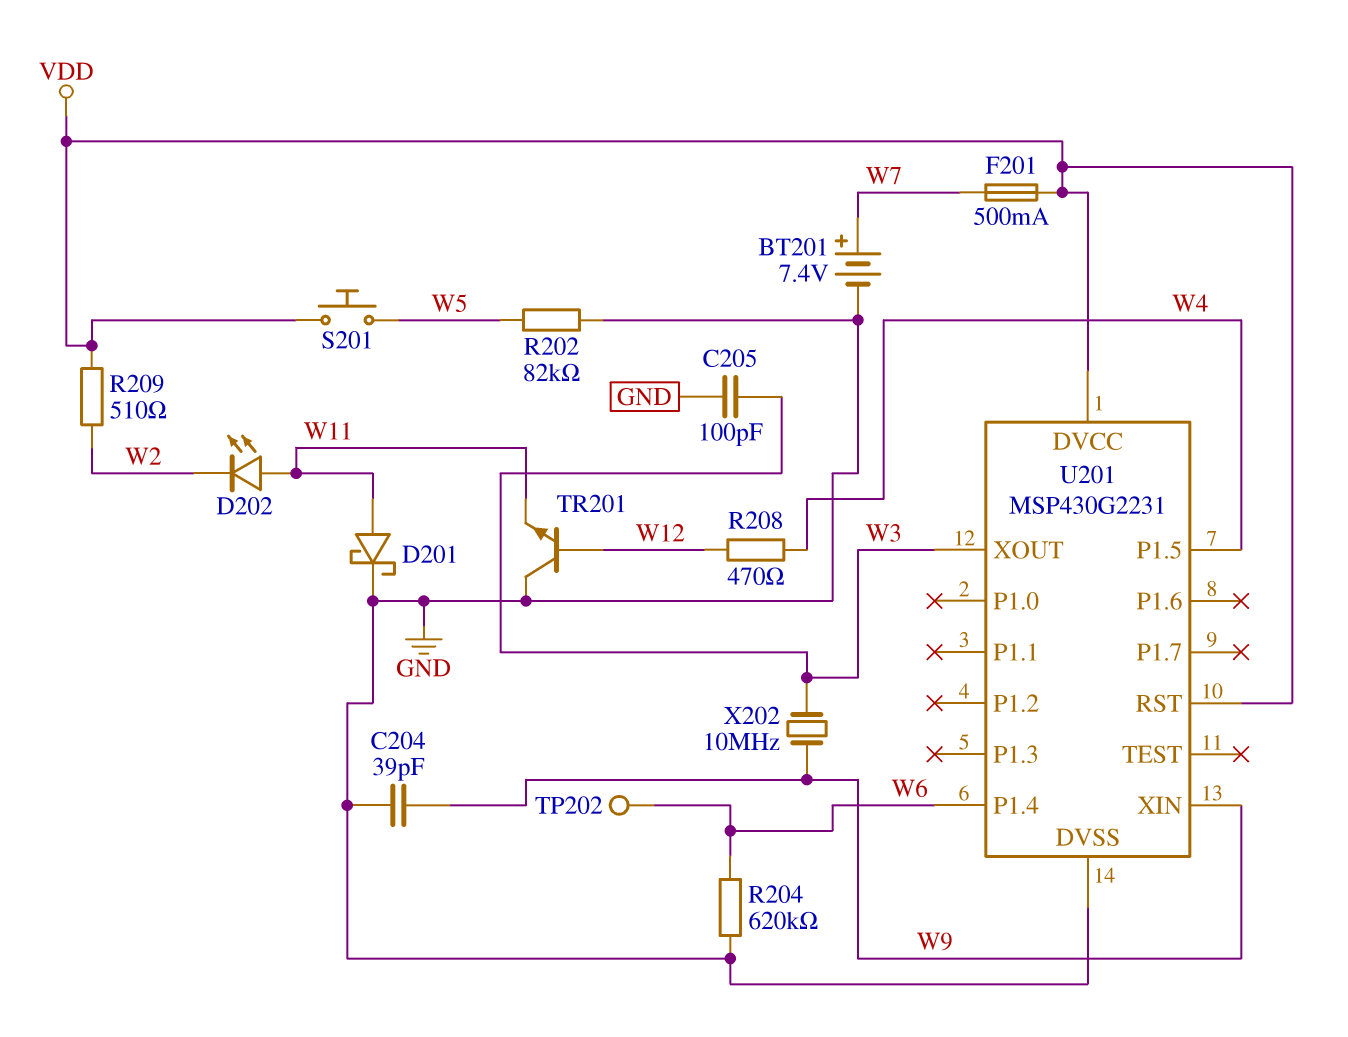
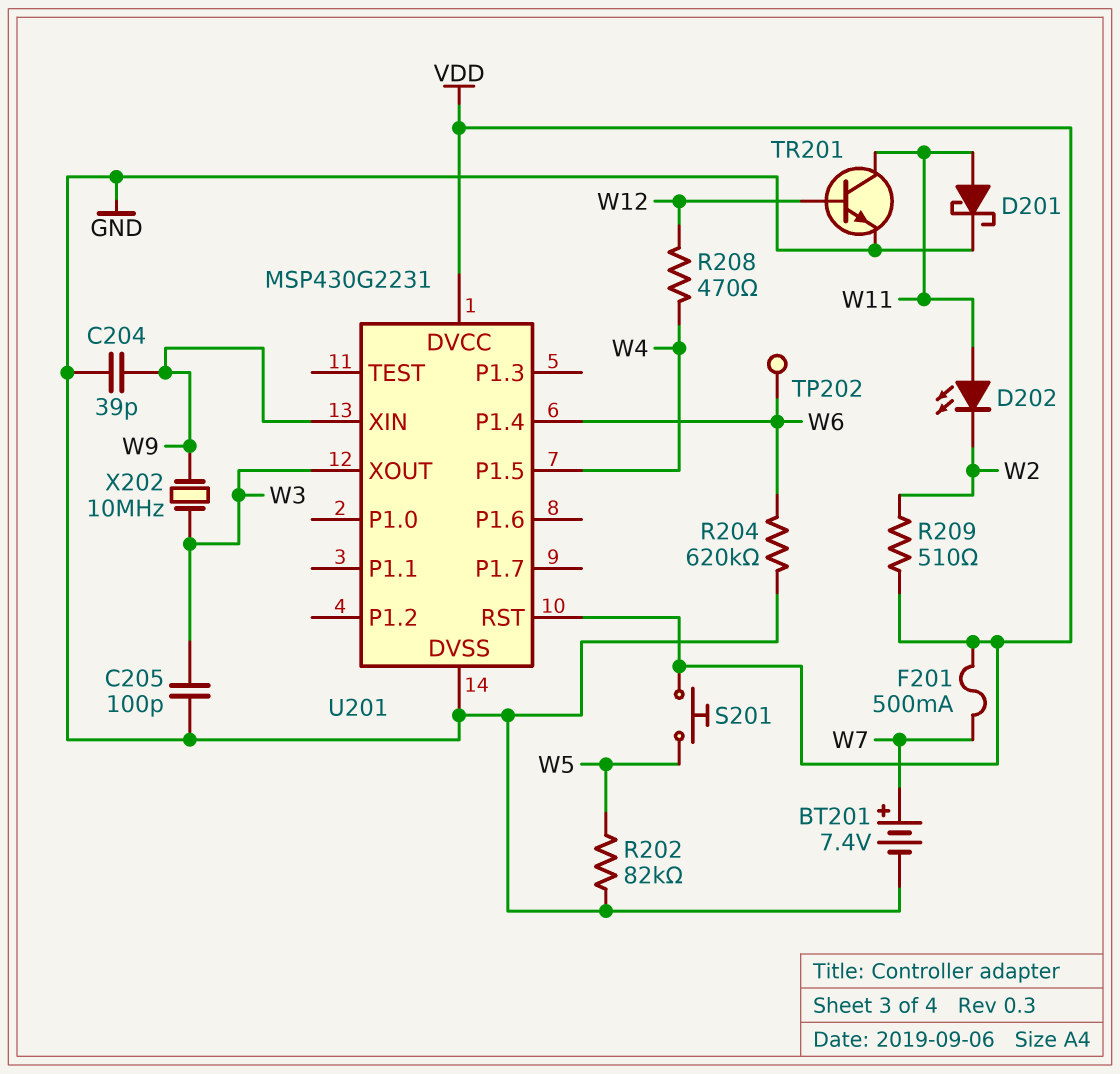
TR201: NPN (B W12, C GND, E W11) -> NPN (B W12, C W11, E GND)

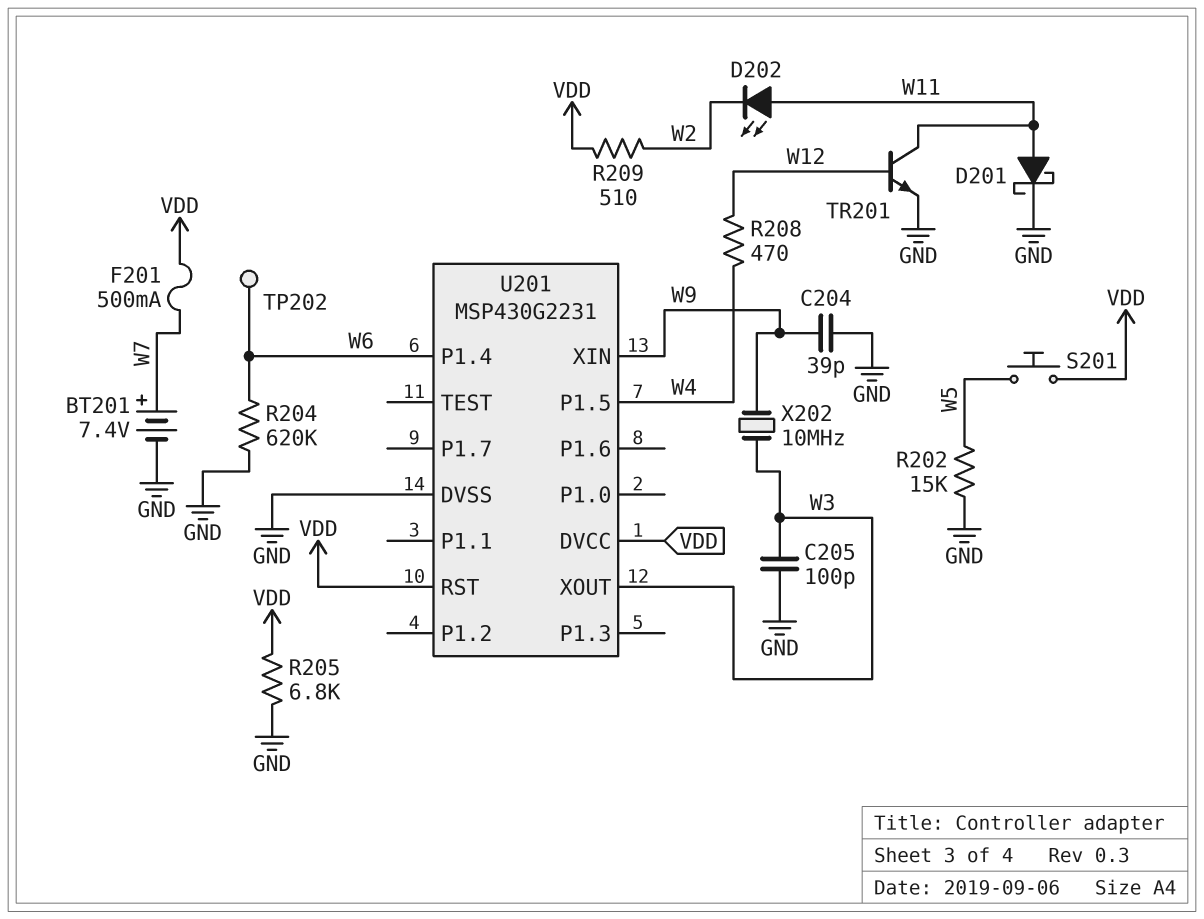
R202: 82k (GND, W5) -> 15k (GND, W5)
R205: none -> 6.8k (GND, VDD)

